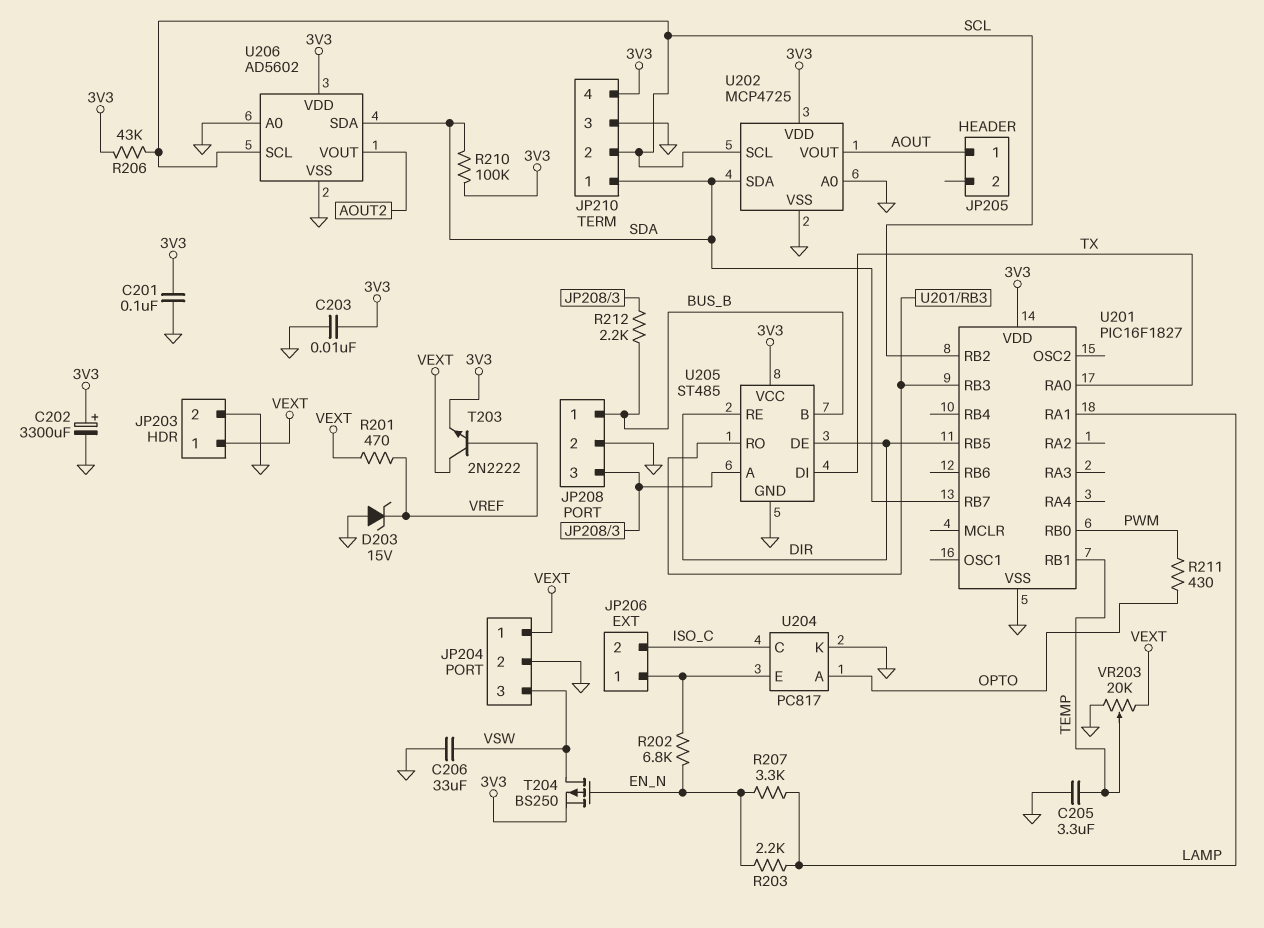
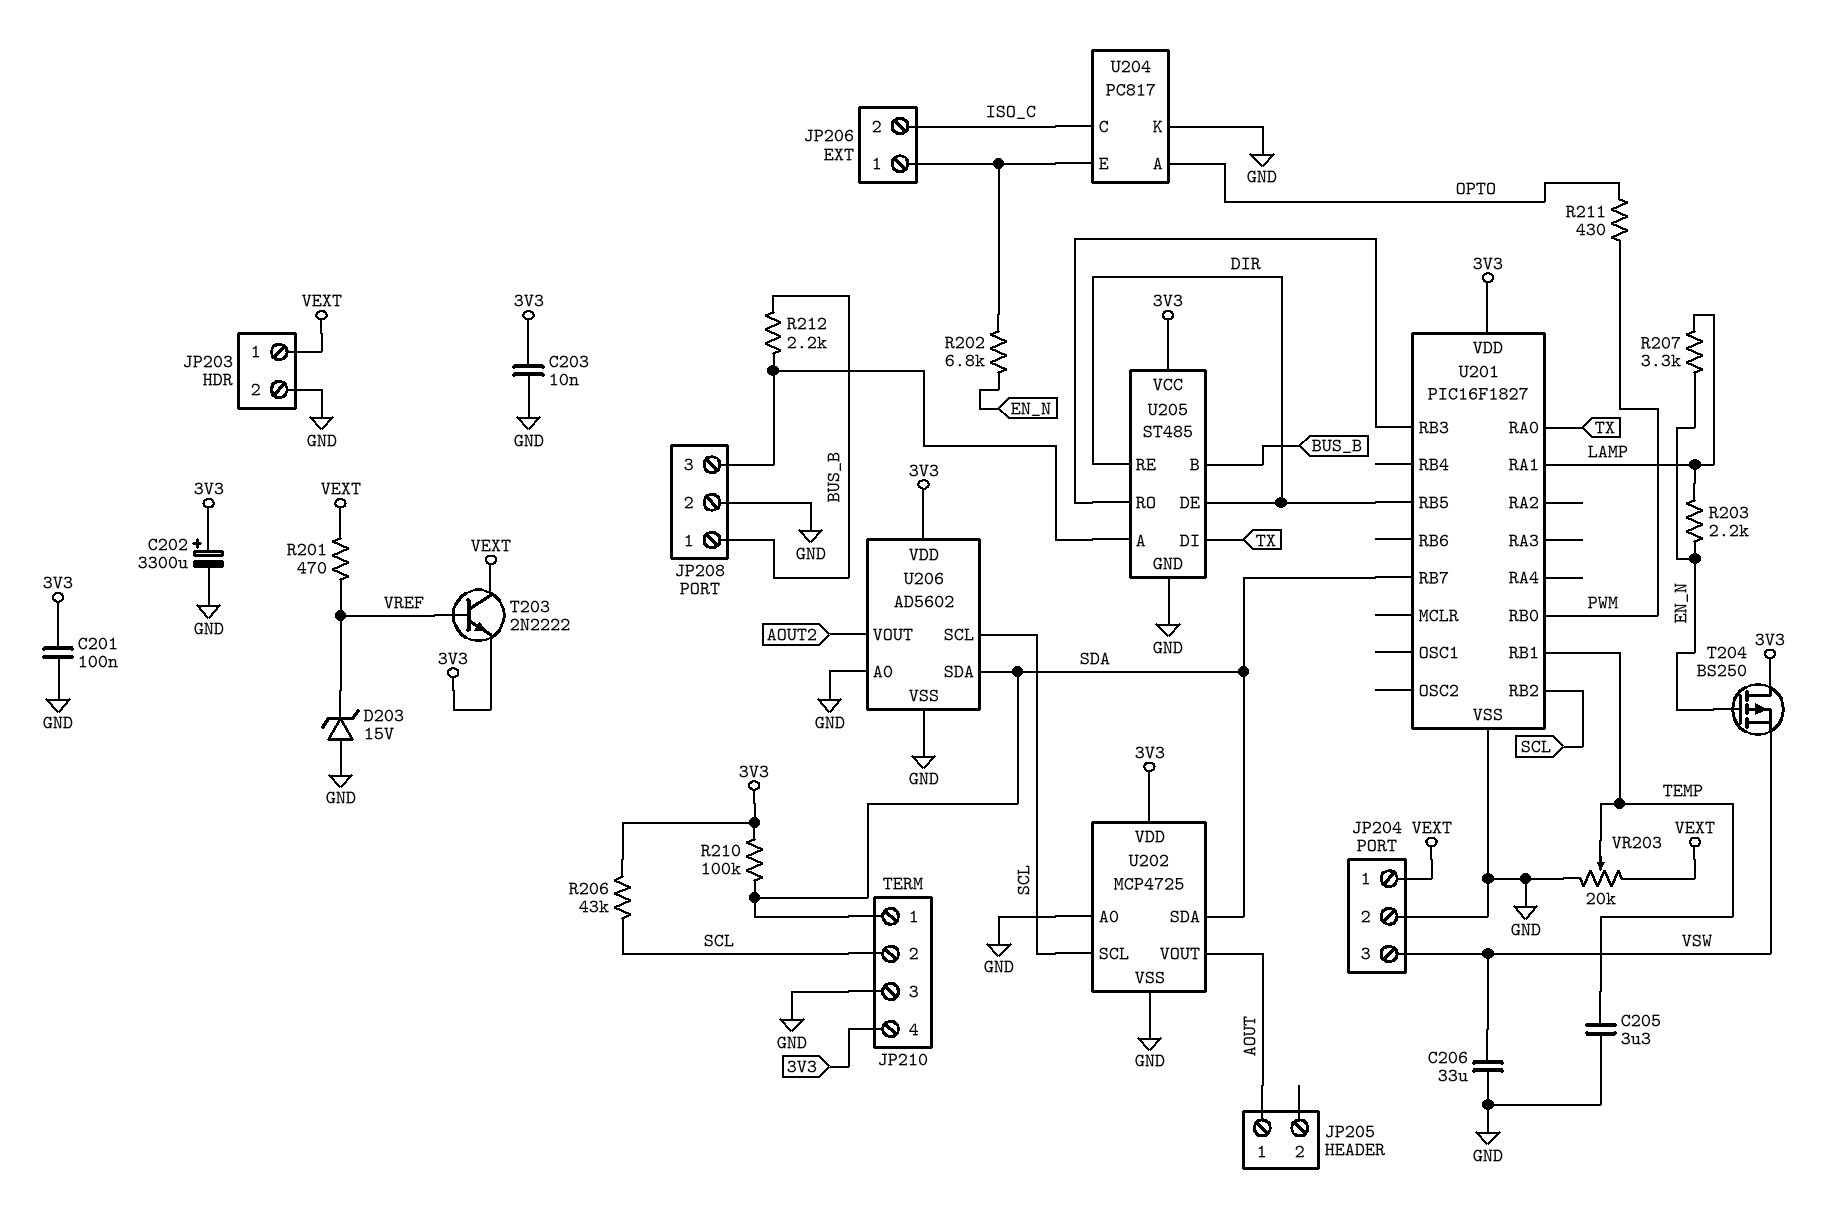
T204: PMOS BS250 (G EN_N, D VSW, S 3V3) -> PMOS BS250 (G EN_N, D 3V3, S VSW)

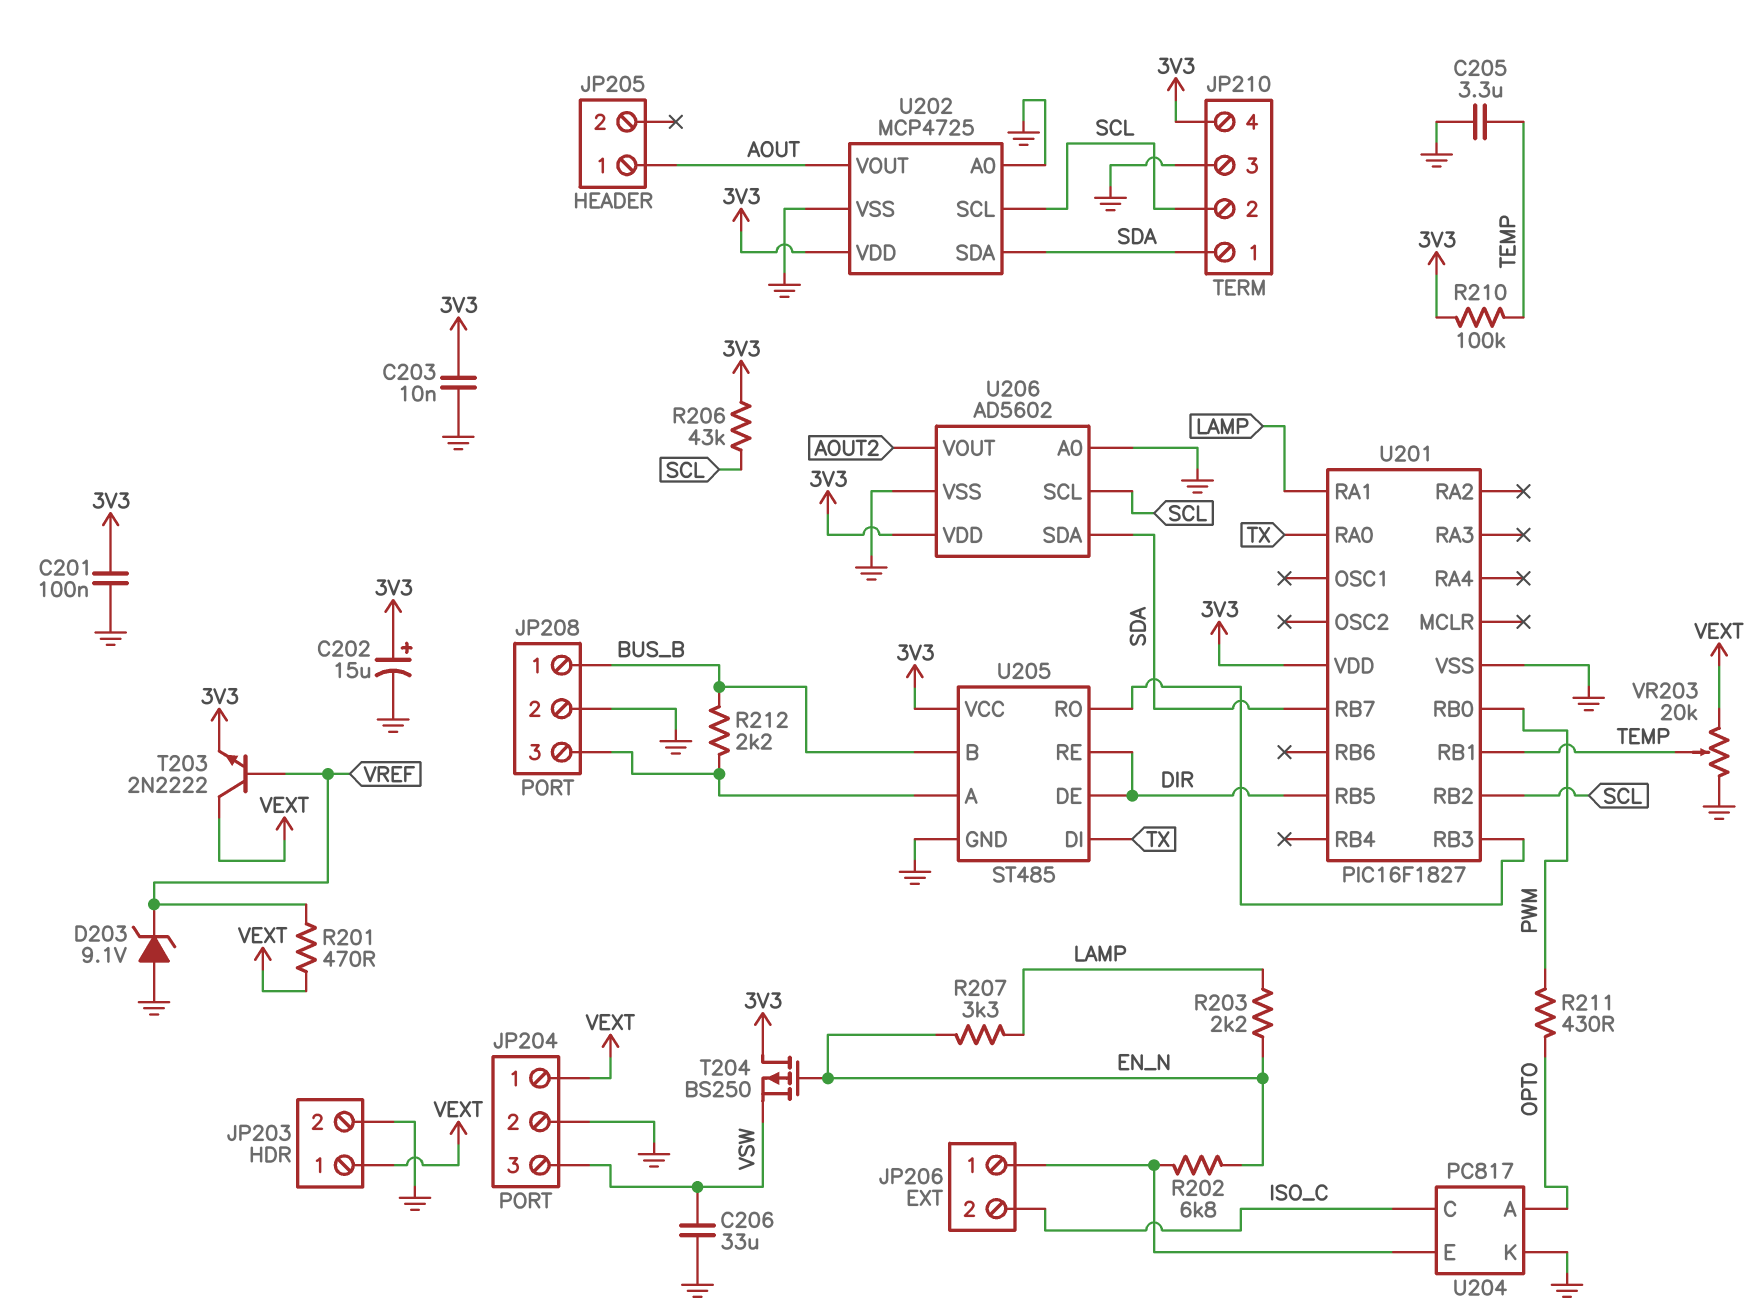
C202: 3300uF (plus 3V3, minus GND) -> 15uF (plus 3V3, minus GND)
D203: zener 15V (A GND, K VREF) -> zener 9.1V (A GND, K VREF)
R210: 100k (3V3, SDA) -> 100k (3V3, TEMP)

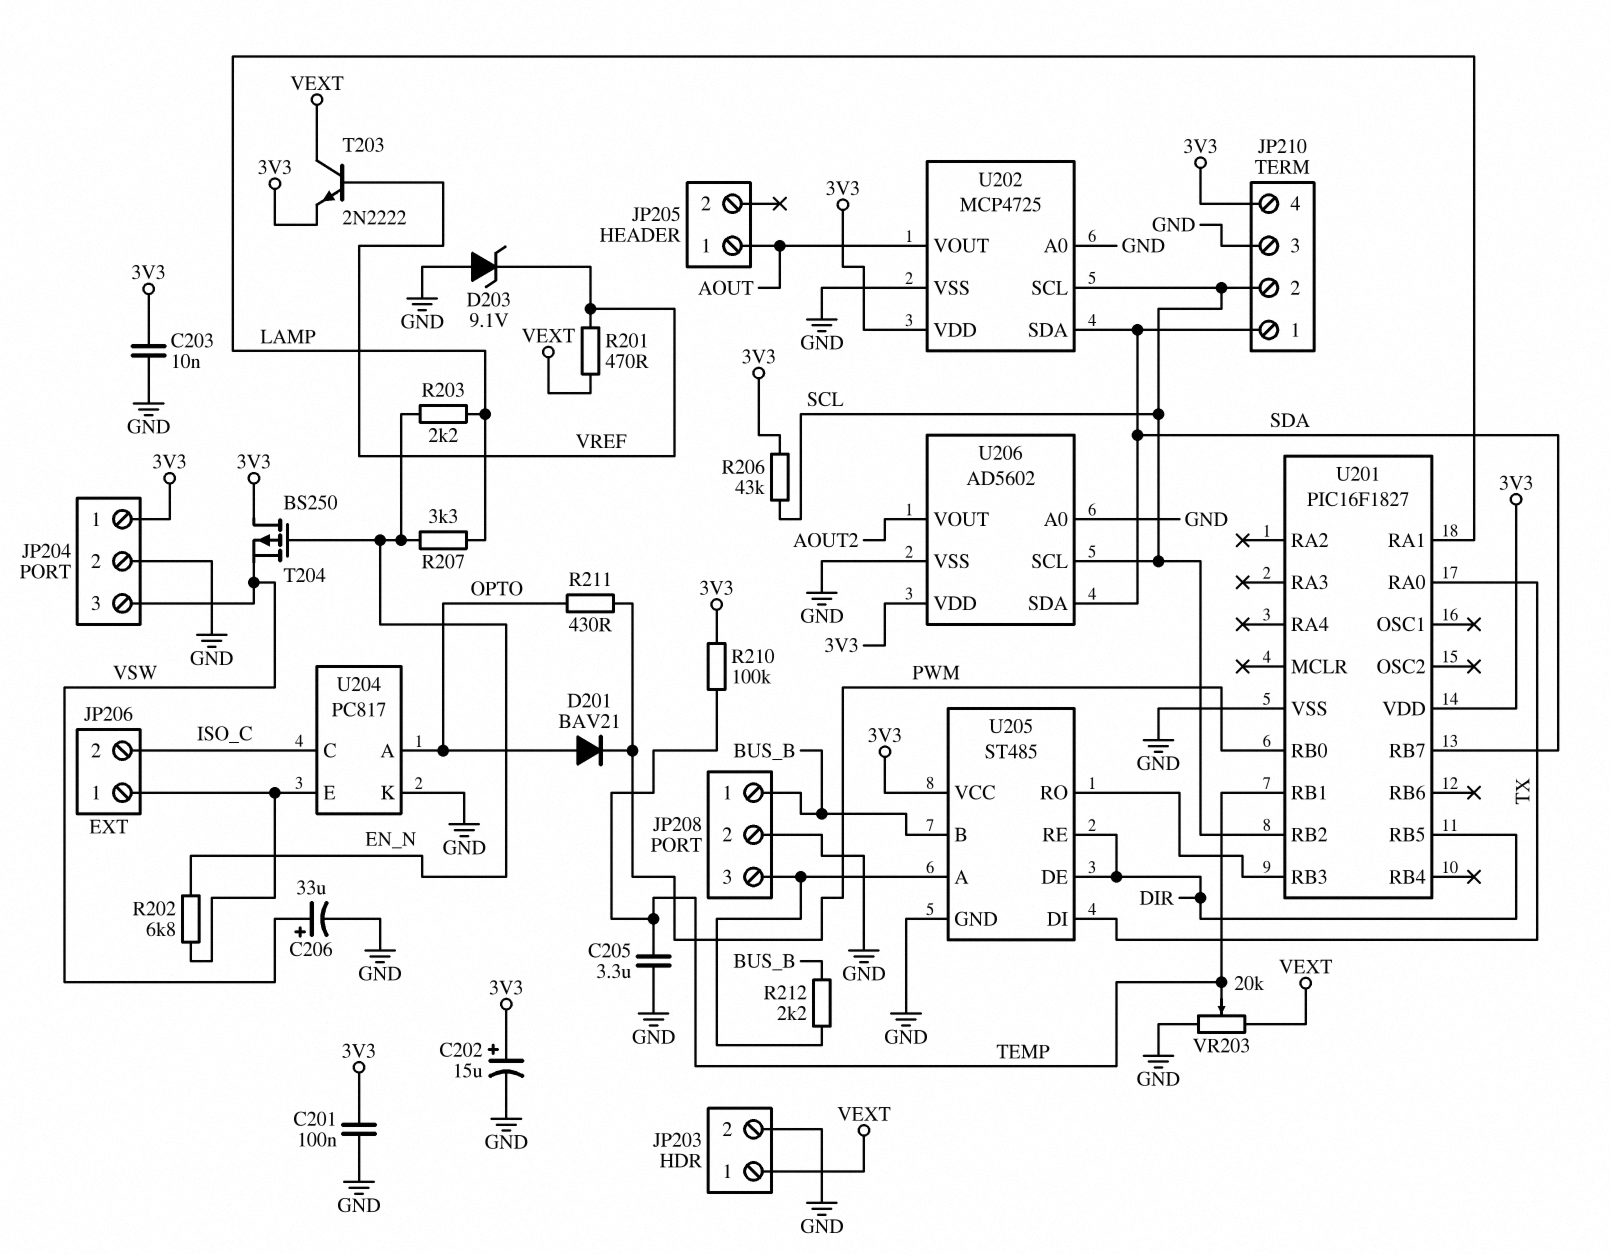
C206: 33uF (GND, VSW) -> 33uF (plus VSW, minus GND)
D201: none -> diode BAV21 (A OPTO, K PWM)
JP204 pin 1: VEXT -> 3V3

